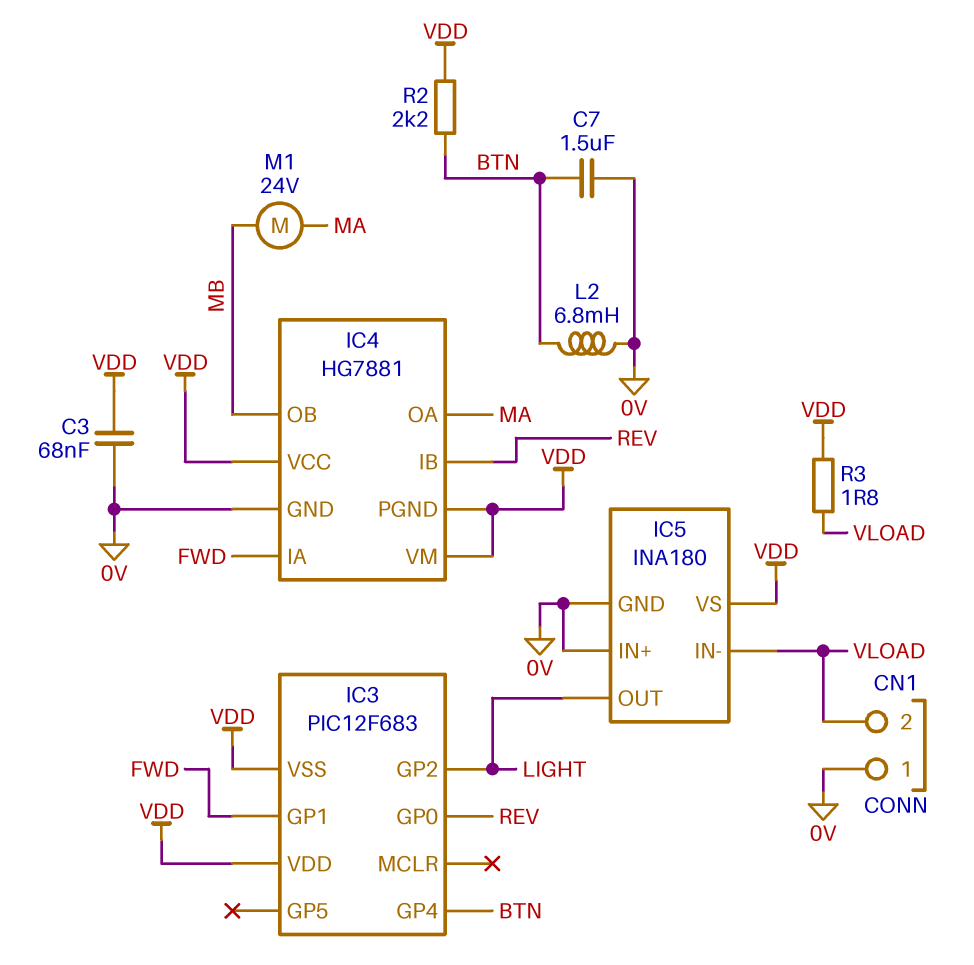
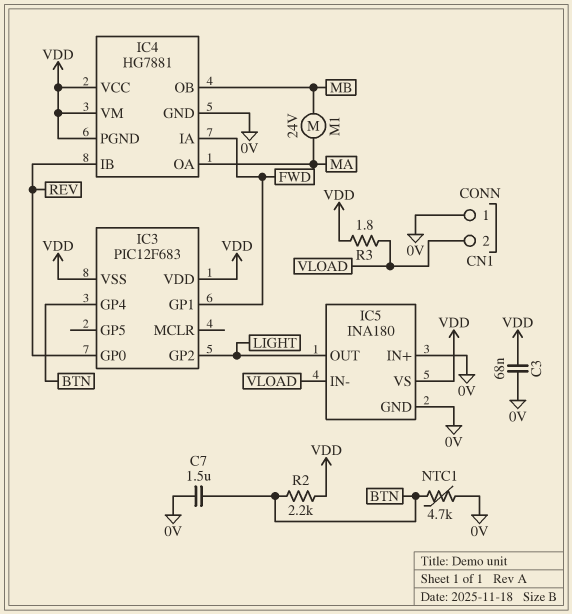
L2: 6.8mH (0V, BTN) -> none
NTC1: none -> 4.7k (0V, BTN)

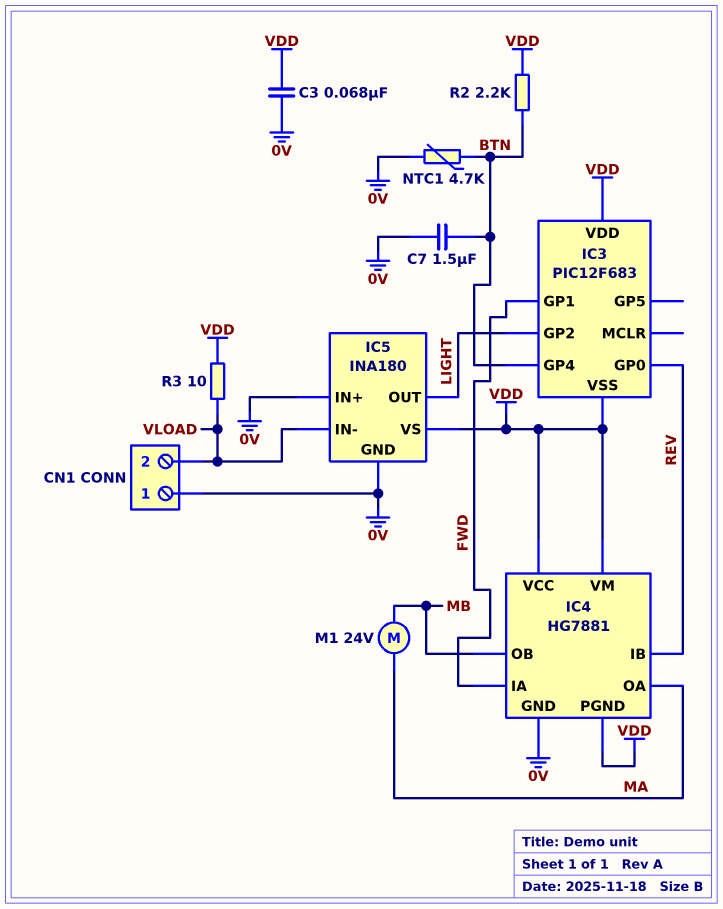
R3: 1.8 (VDD, VLOAD) -> 10 (VDD, VLOAD)

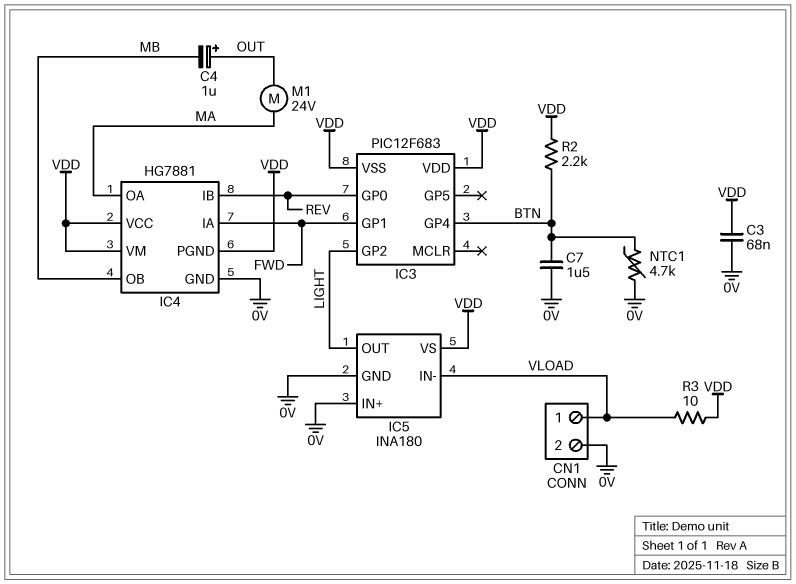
C4: none -> 1uF (plus OUT, minus MB)
CN1 pin 1: 0V -> VLOAD
CN1 pin 2: VLOAD -> 0V
M1: motor 24V (MA, MB) -> motor 24V (MA, OUT)

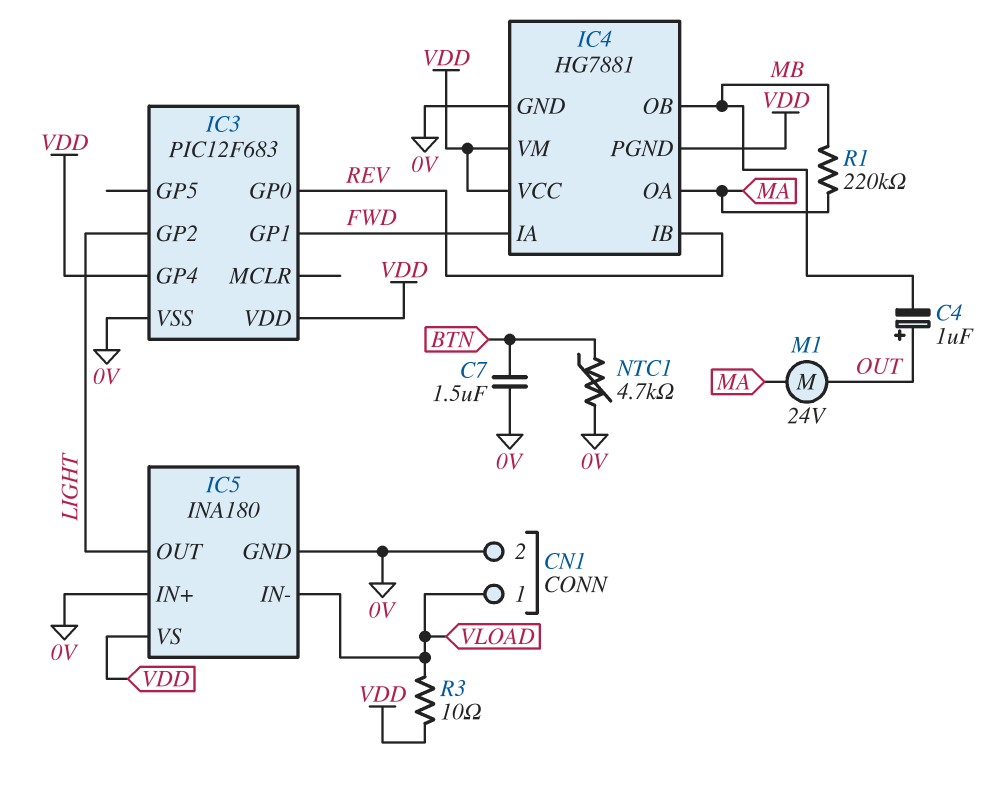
C3: 68nF (0V, VDD) -> none
IC3 pin GP4: BTN -> VDD
IC3 pin VSS: VDD -> 0V
R1: none -> 220k (MA, MB)
R2: 2.2k (BTN, VDD) -> none

